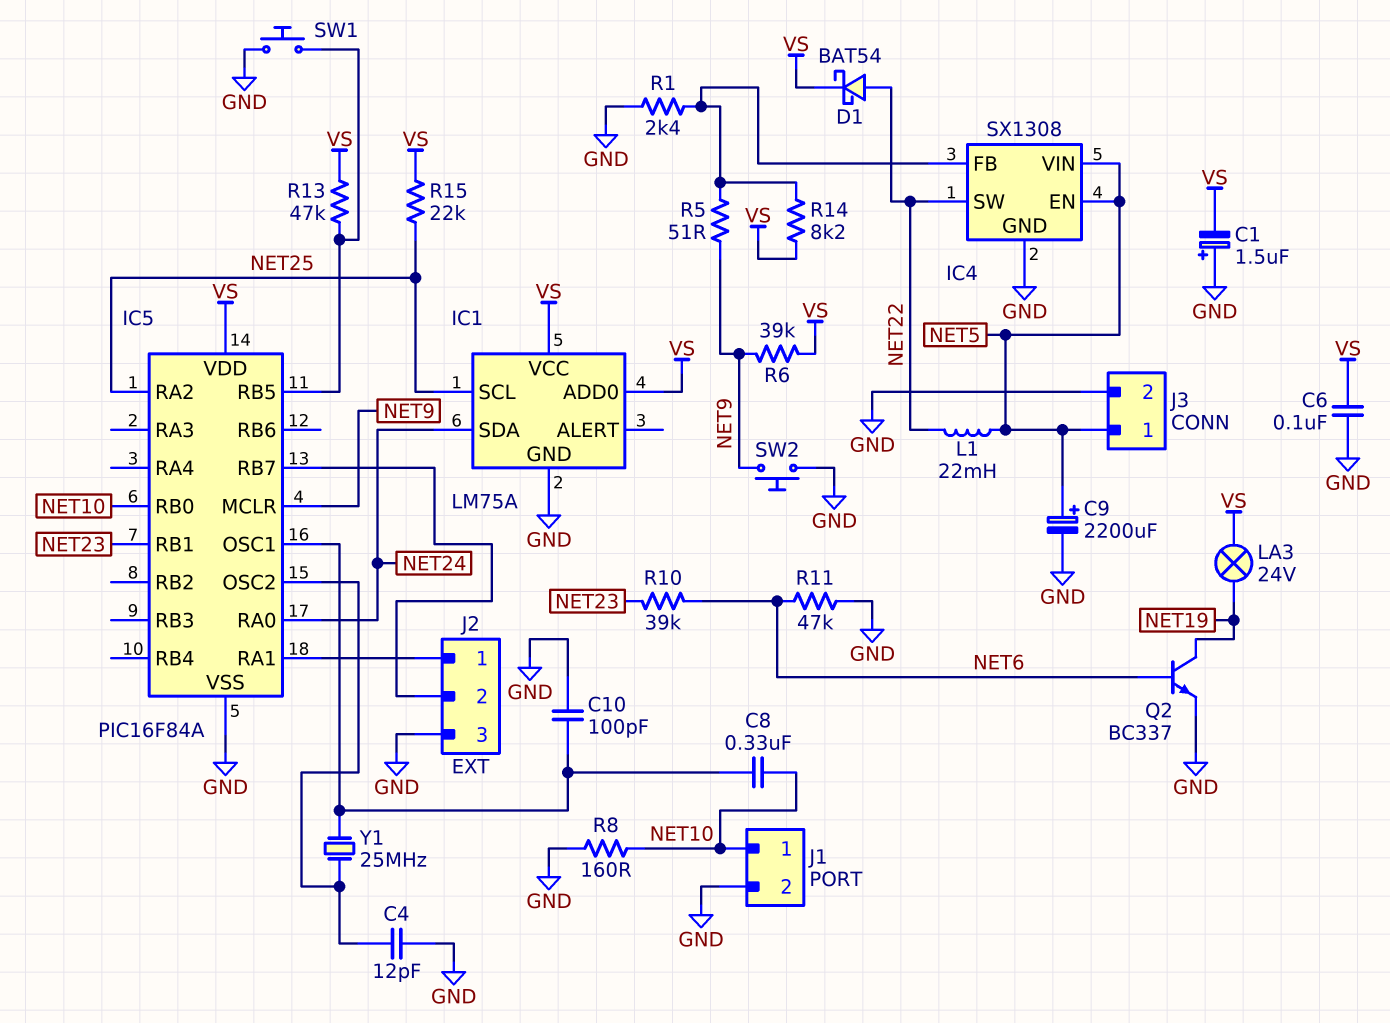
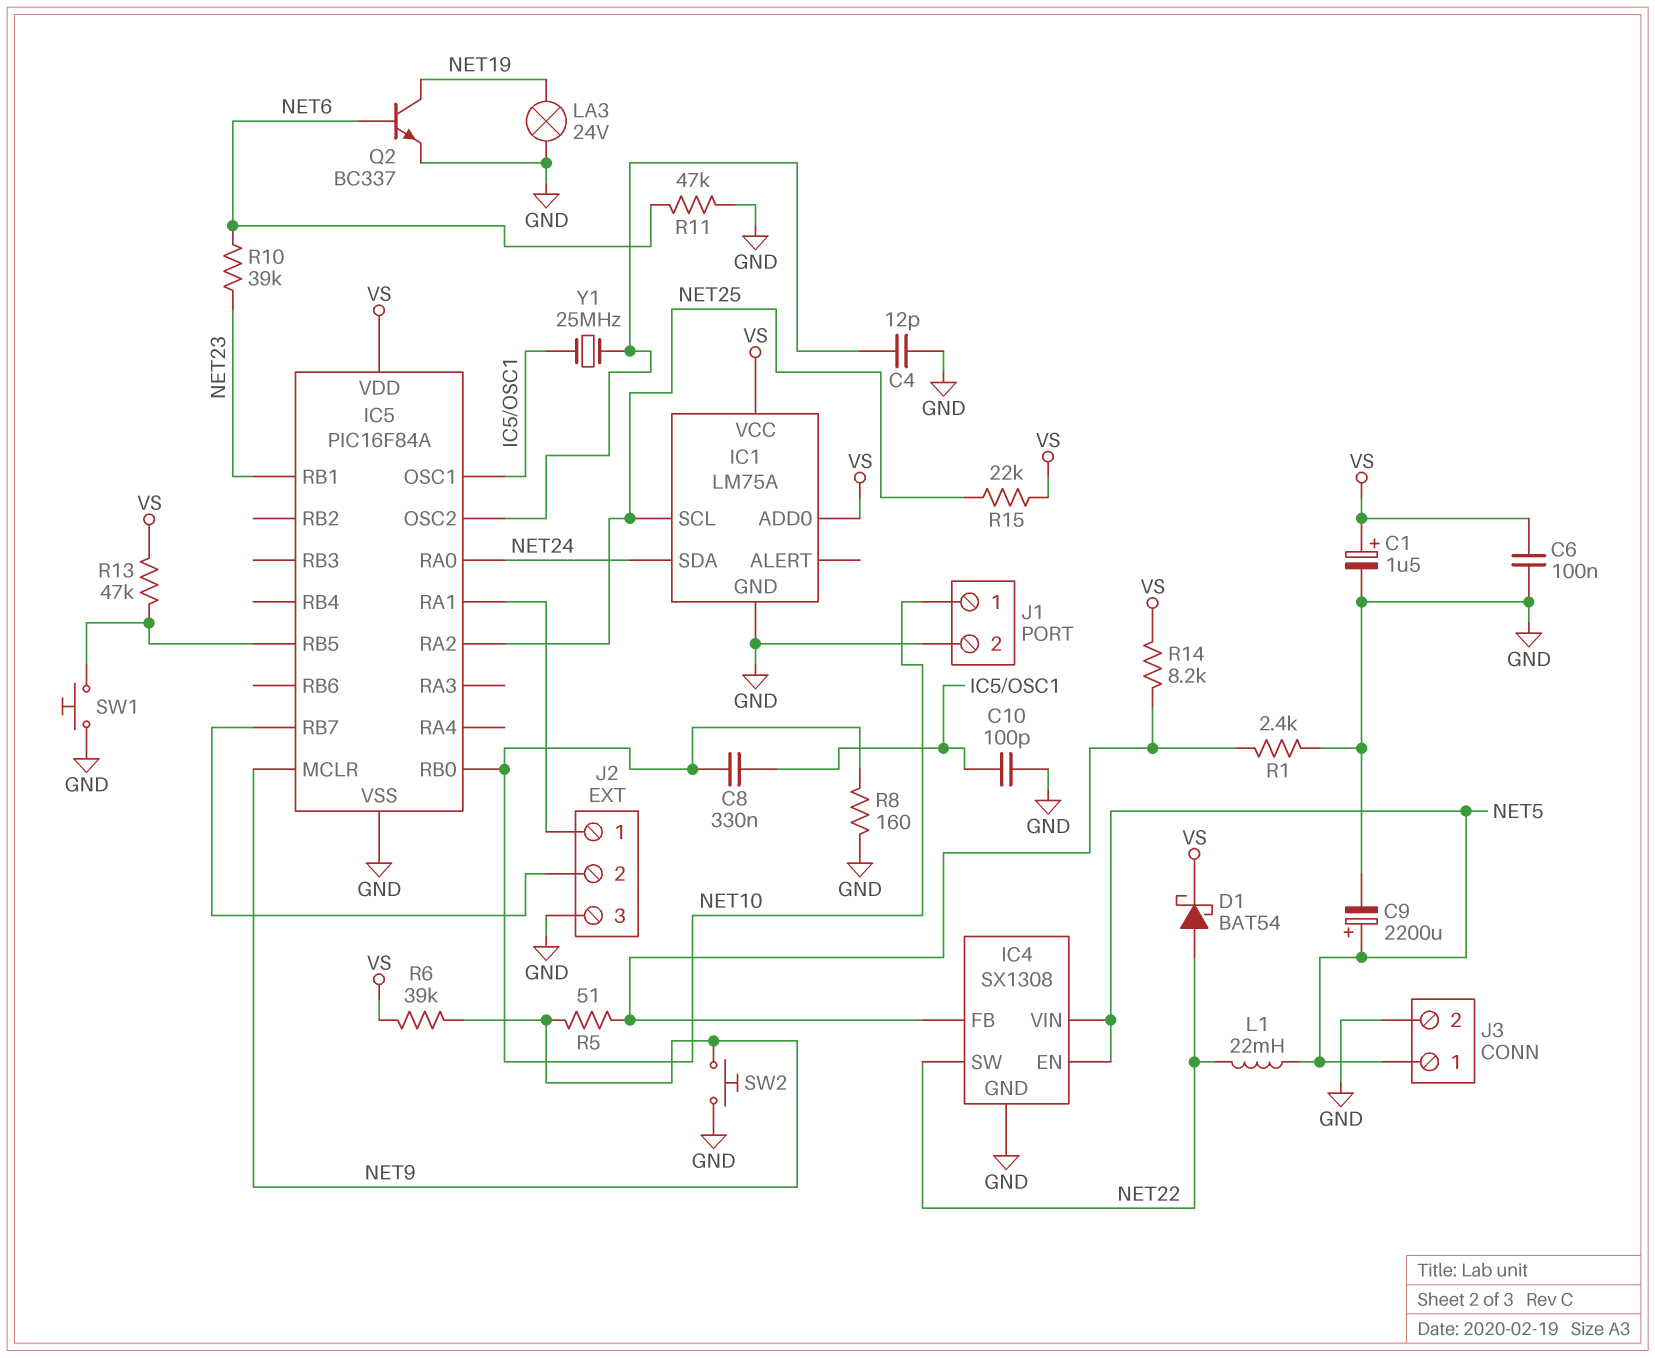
C1: 1.5uF (plus GND, minus VS) -> 1.5uF (plus VS, minus GND)
LA3: lamp 24V (NET19, VS) -> lamp 24V (GND, NET19)

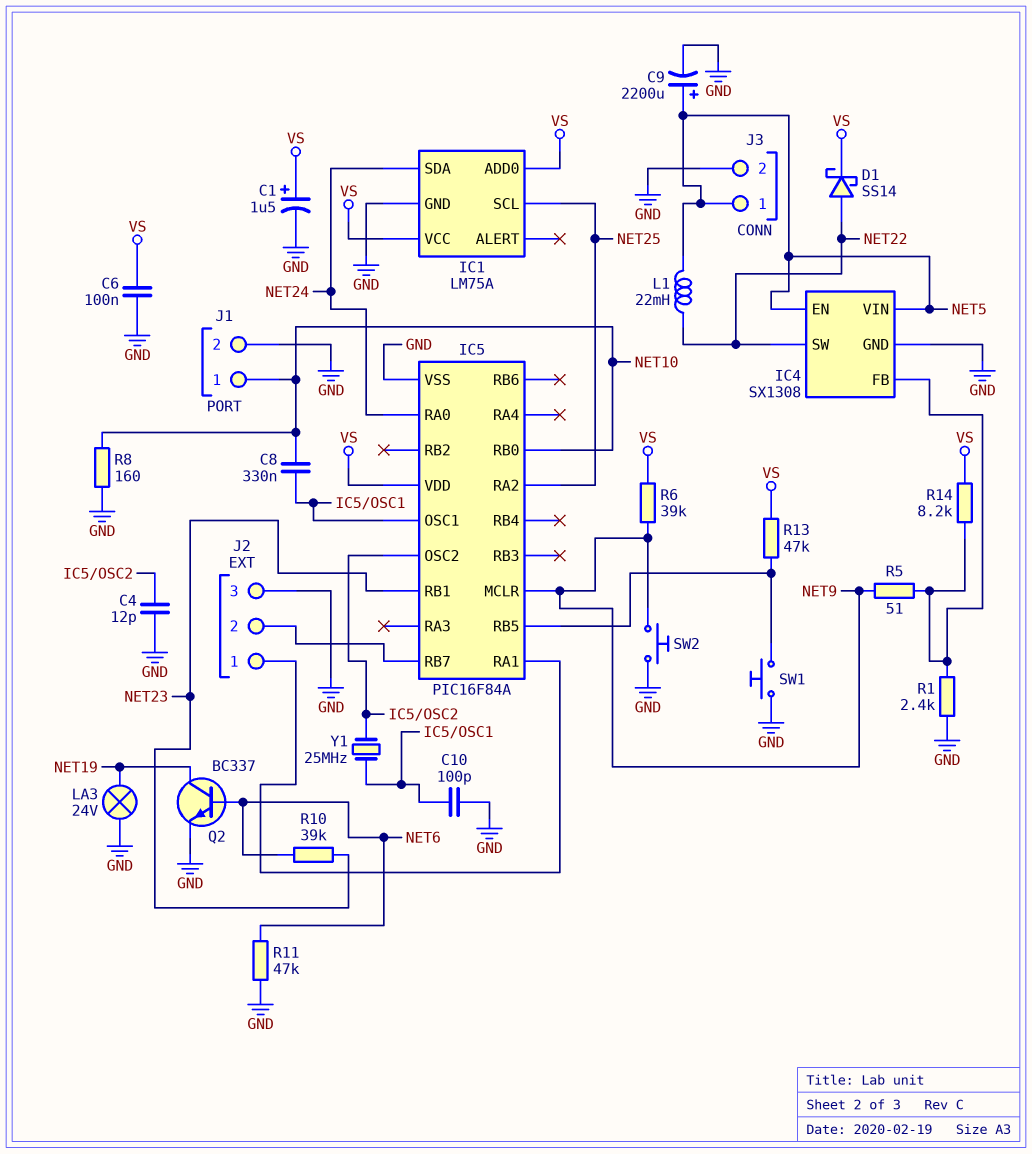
D1: schottky BAT54 (A NET22, K VS) -> schottky SS14 (A NET22, K VS)
R15: 22k (NET25, VS) -> none

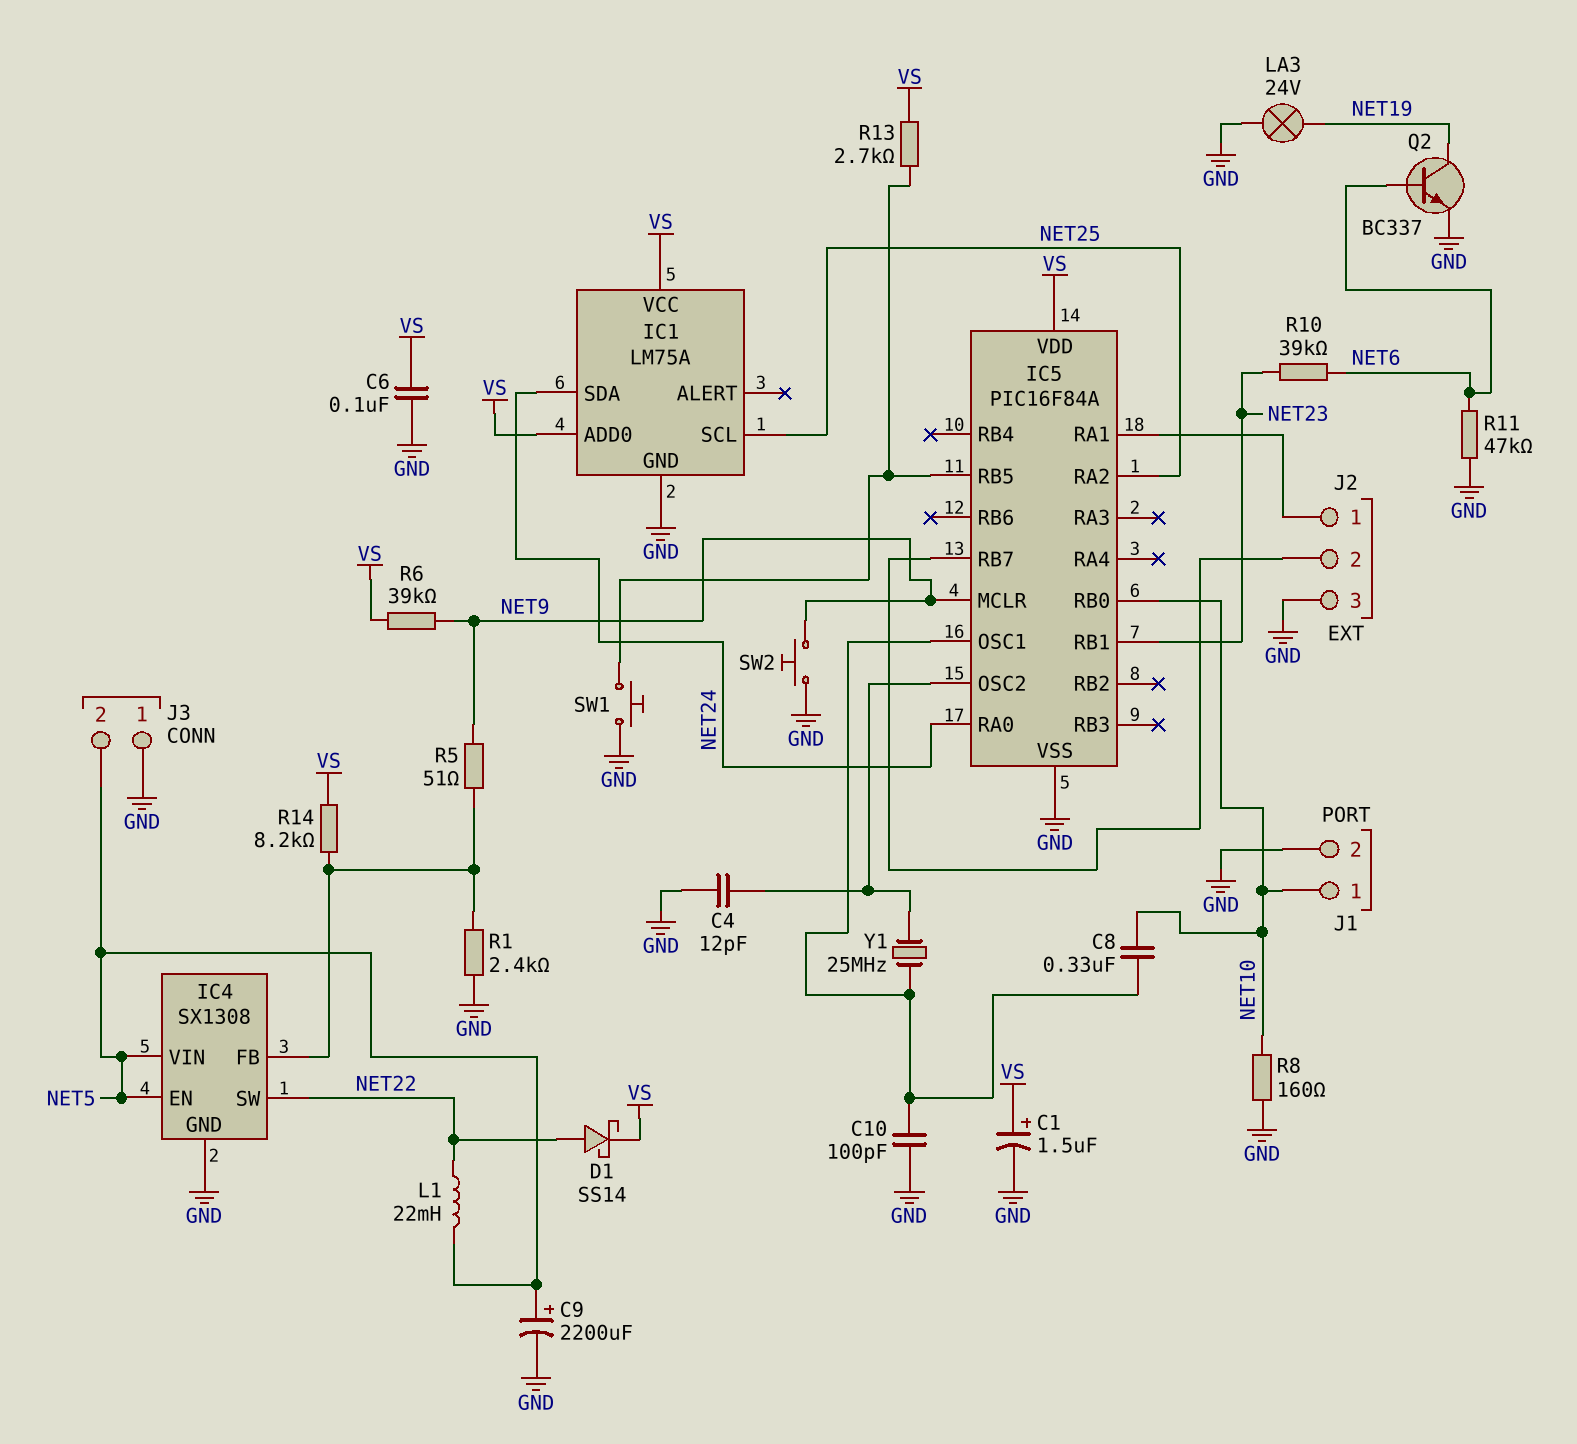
J3 pin 1: NET5 -> GND
J3 pin 2: GND -> NET5
R13: 47k (IC5/RB5, VS) -> 2.7k (IC5/RB5, VS)

